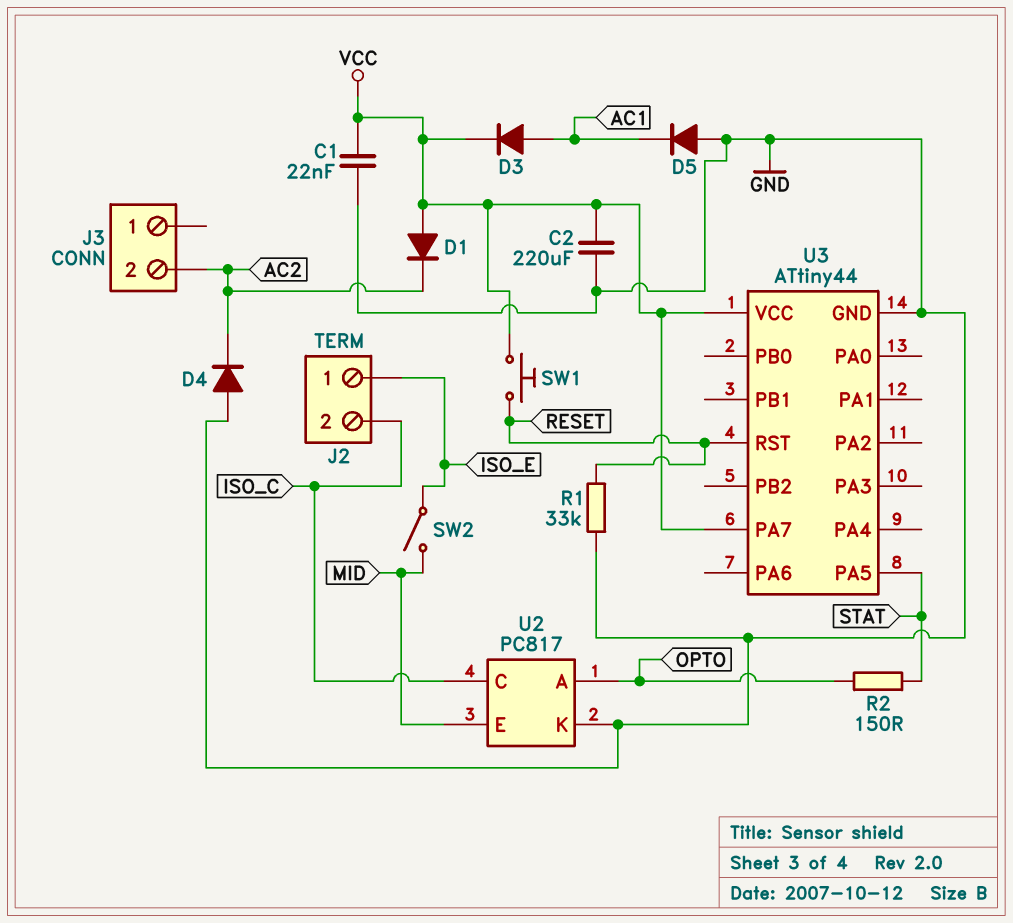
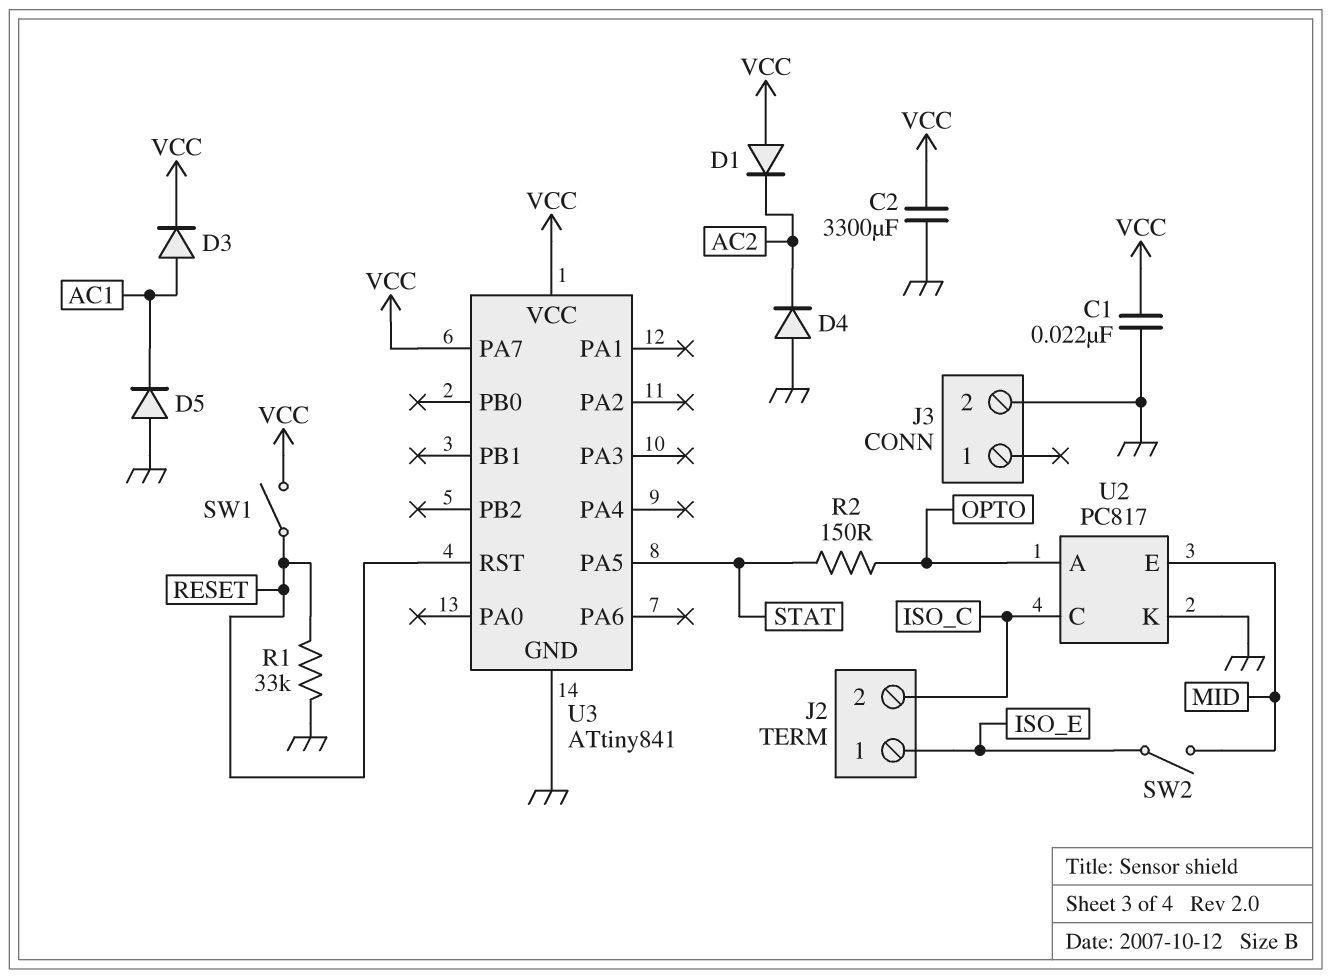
C2: 220uF (GND, VCC) -> 3300uF (GND, VCC)
J3 pin 2: AC2 -> GND
SW1: button (RESET, VCC) -> switch (RESET, VCC)
U3: ATtiny44 -> ATtiny841

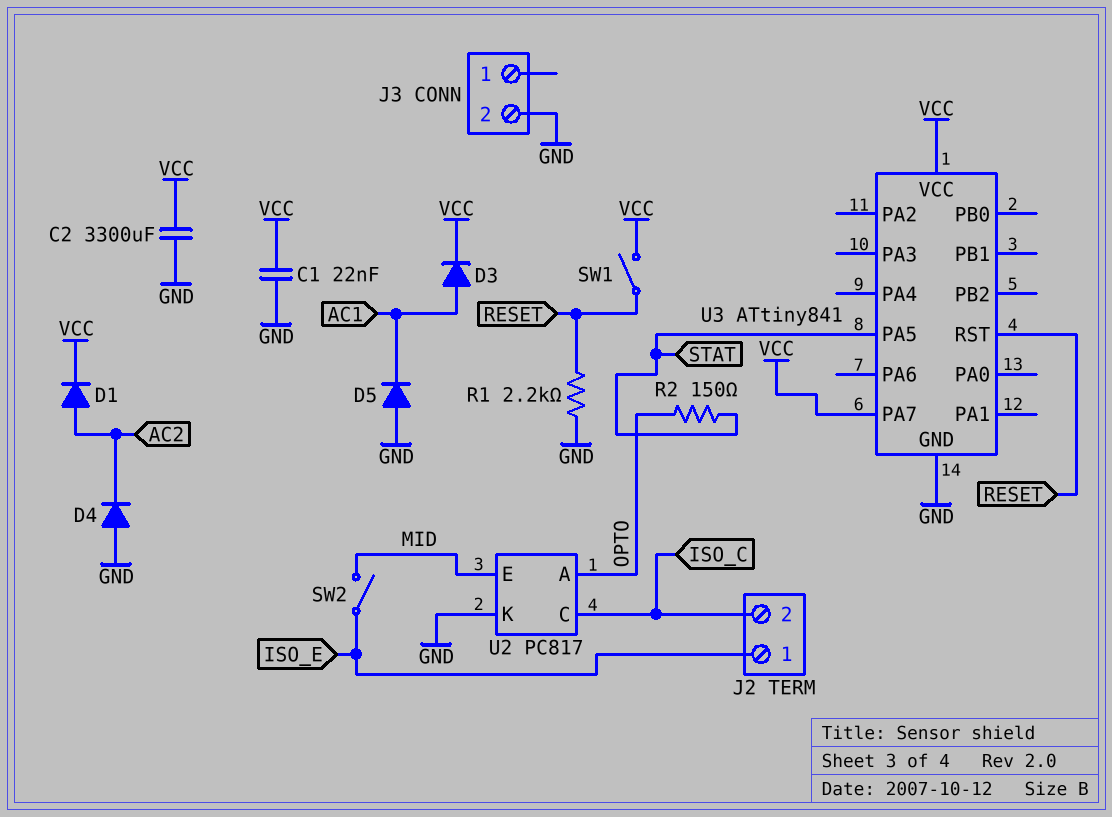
D1: diode (A VCC, K AC2) -> diode (A AC2, K VCC)
R1: 33k (GND, RESET) -> 2.2k (GND, RESET)

